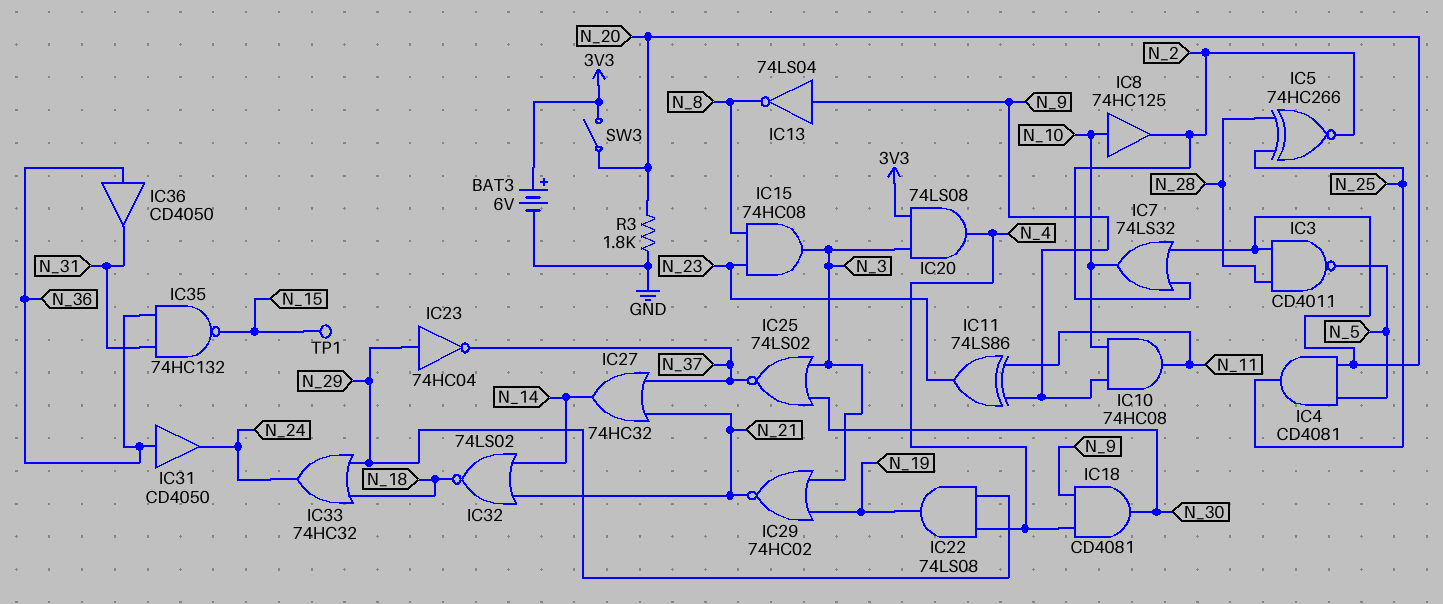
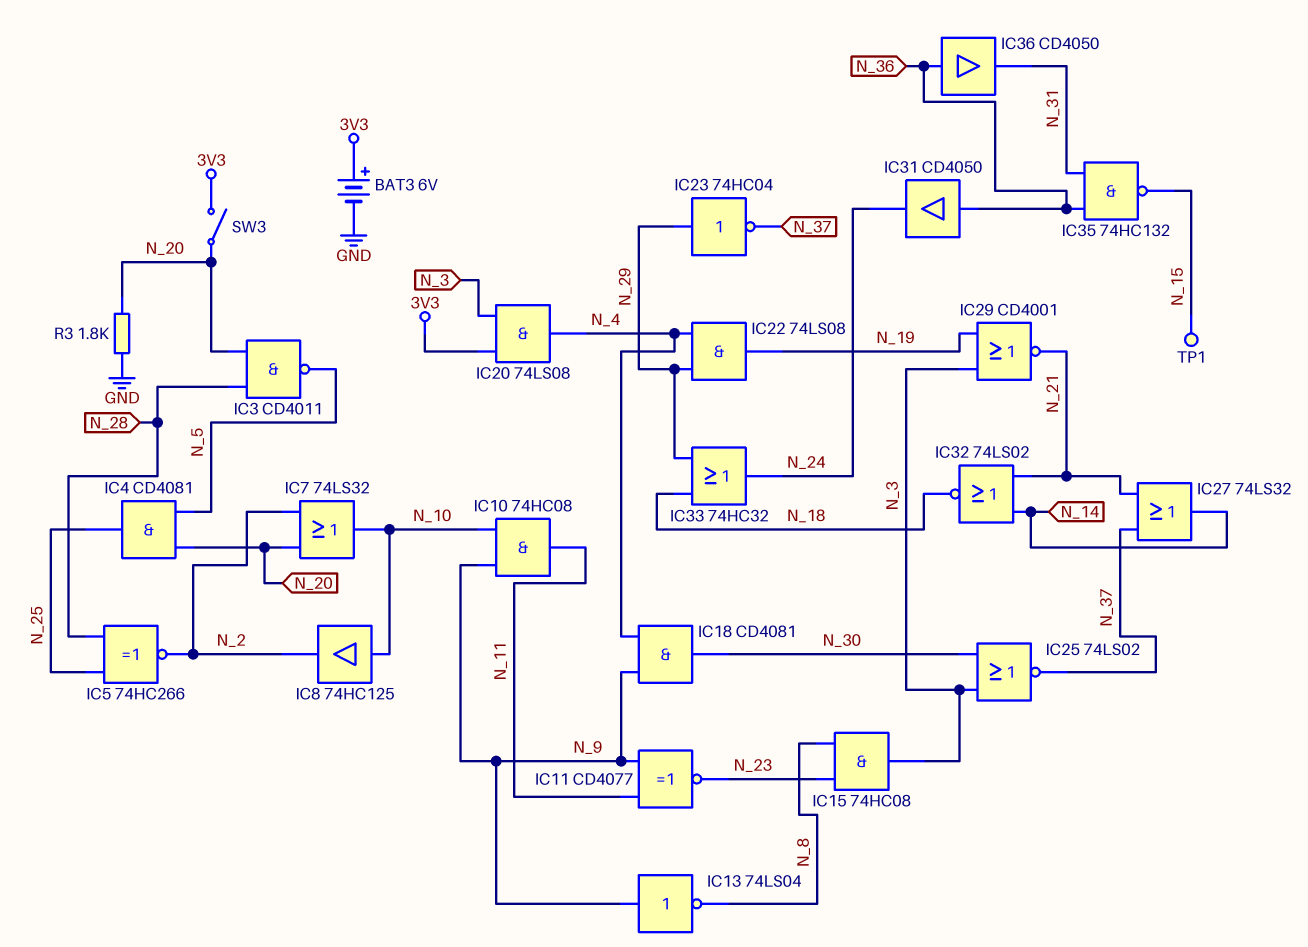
IC11: XOR 74LS86 (in N_9, in N_11, out N_23) -> XNOR CD4077 (in N_9, in N_11, out N_23)
IC27: OR 74HC32 (in N_21, in N_37, out N_14) -> OR 74LS32 (in N_21, in N_37, out N_14)
IC29: NOR 74HC02 (in N_3, in N_19, out N_21) -> NOR CD4001 (in N_3, in N_19, out N_21)

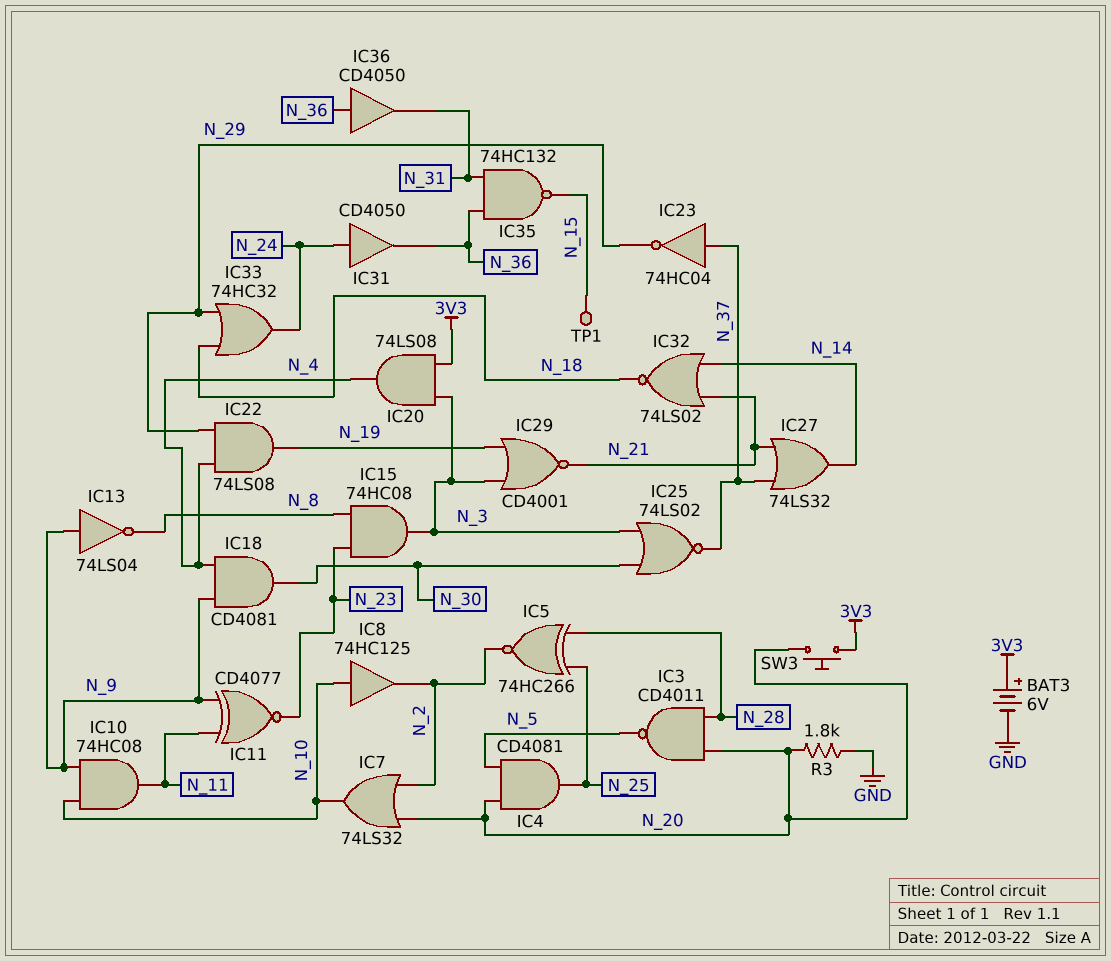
IC23: NOT 74HC04 (in N_29, out N_37) -> NOT 74HC04 (in N_37, out N_29)
IC31: buffer CD4050 (in N_36, out N_24) -> buffer CD4050 (in N_24, out N_36)
SW3: switch (3V3, N_20) -> button (3V3, N_20)

